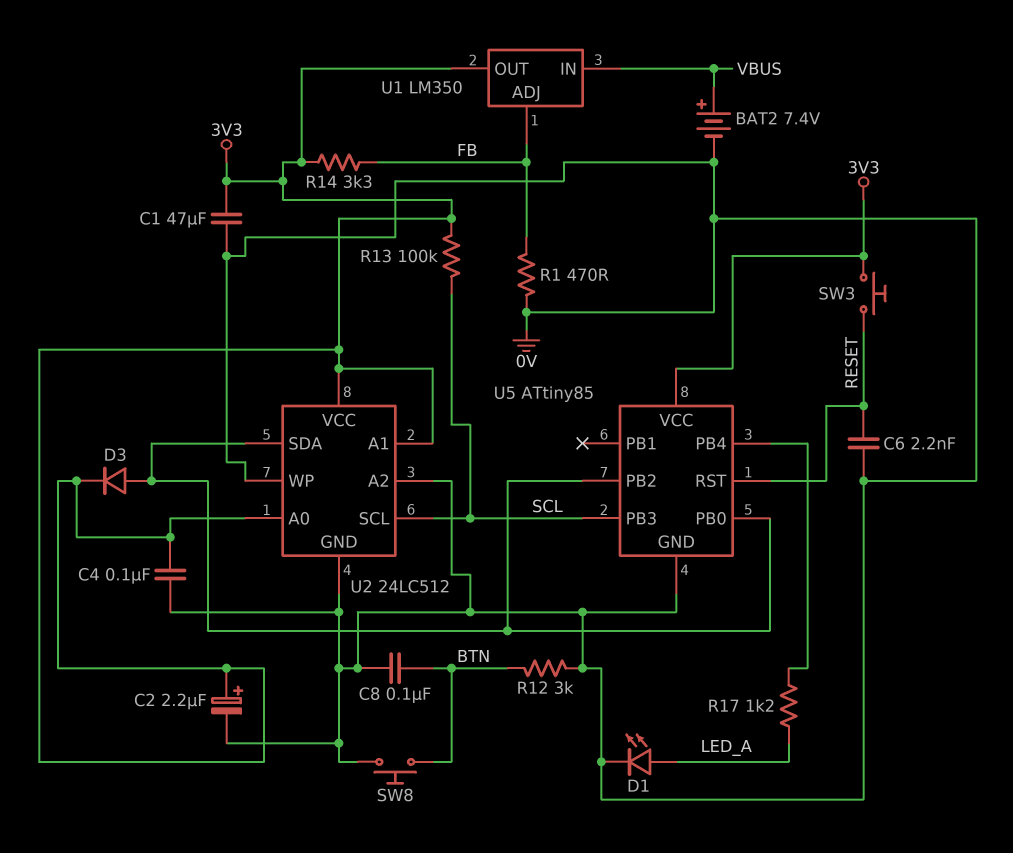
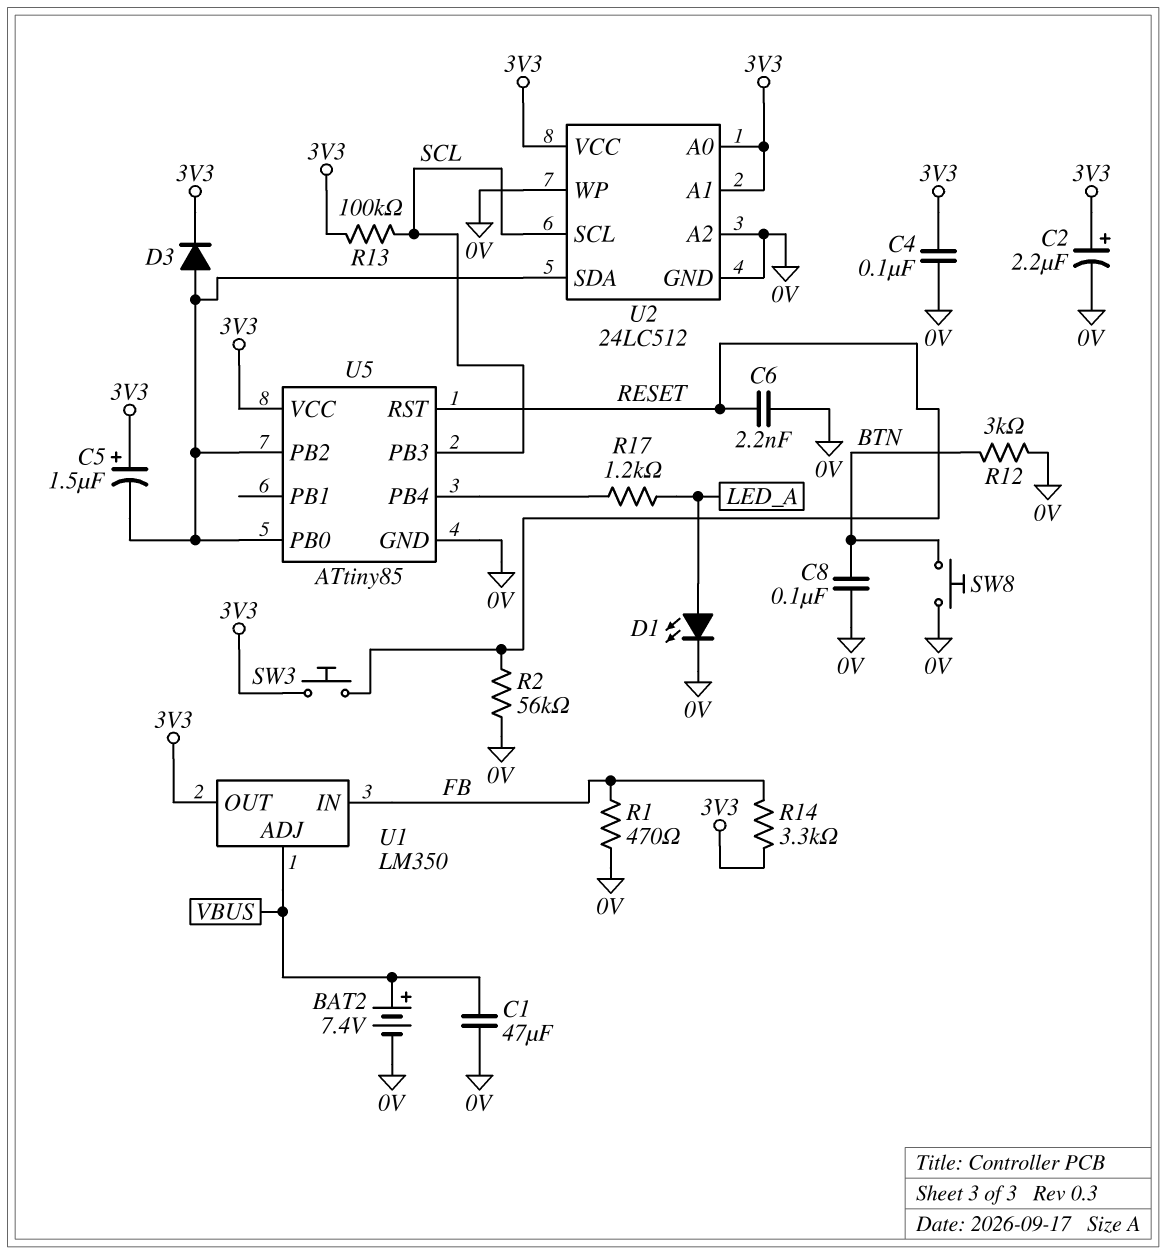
C1: 47uF (0V, 3V3) -> 47uF (0V, VBUS)
C5: none -> 1.5uF (plus 3V3, minus U2/SDA)
R2: none -> 56k (0V, RESET)
U1 pin ADJ: FB -> VBUS
U1 pin IN: VBUS -> FB

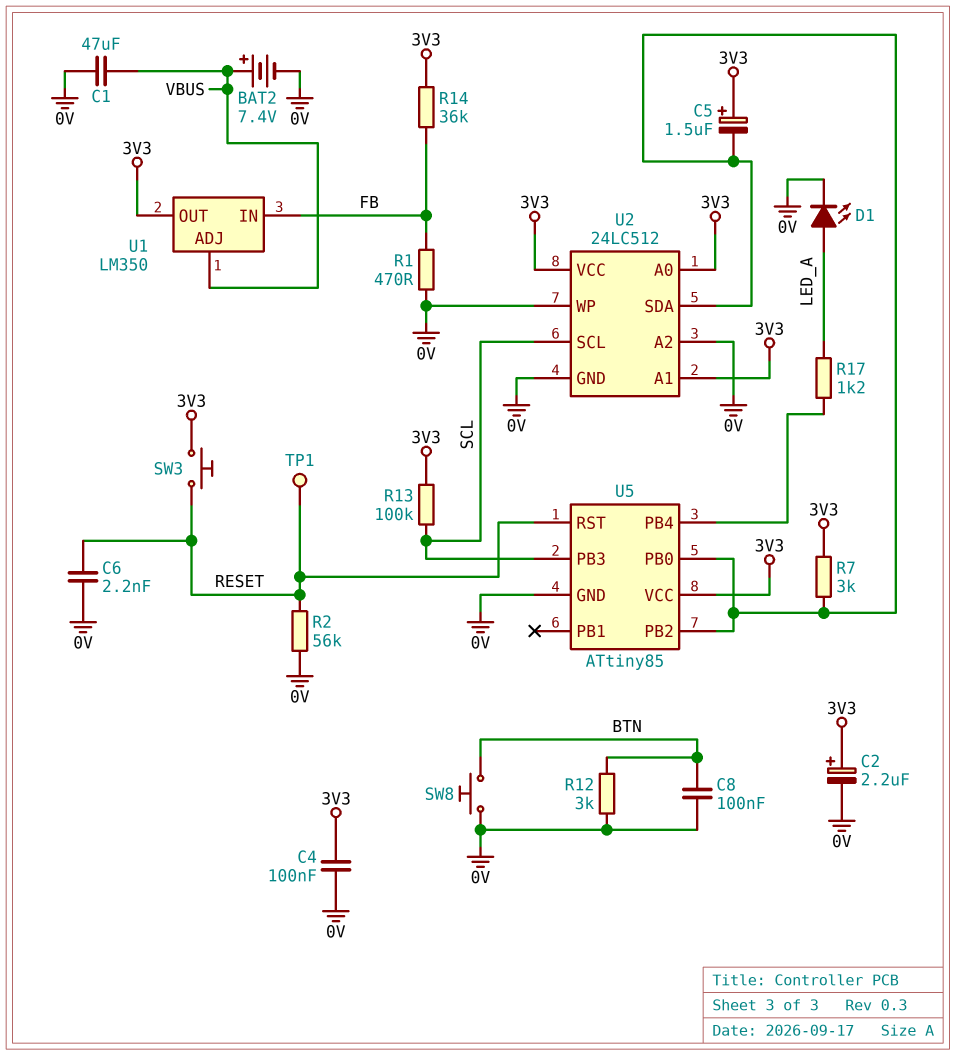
D3: diode (A U2/SDA, K 3V3) -> none
R7: none -> 3k (3V3, U2/SDA)
R14: 3.3k (3V3, FB) -> 36k (3V3, FB)
TP1: none -> test point (RESET)

